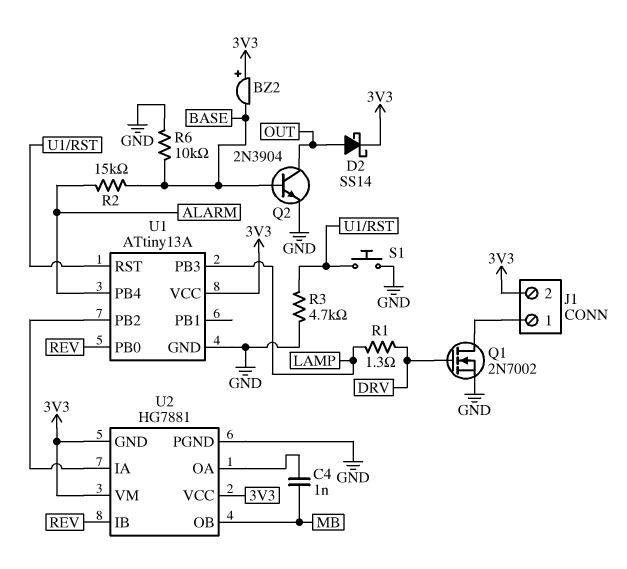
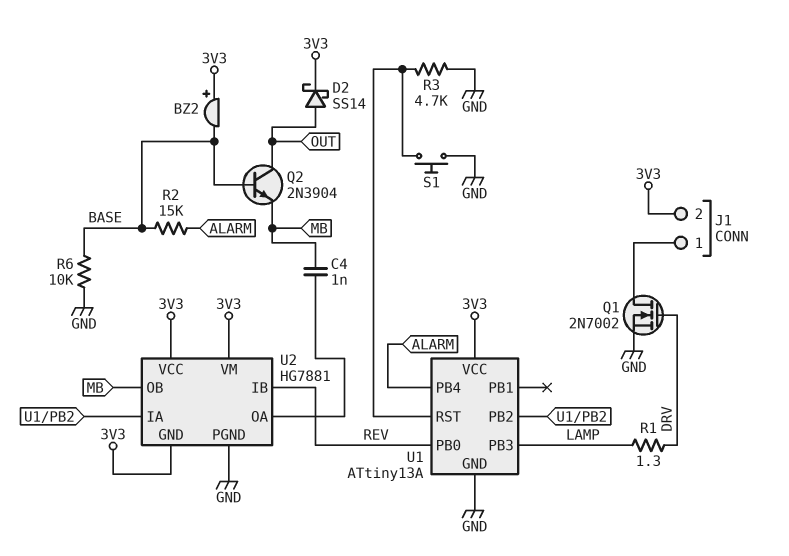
Q2: NPN 2N3904 (B BASE, C OUT, E GND) -> NPN 2N3904 (B BASE, C OUT, E MB)

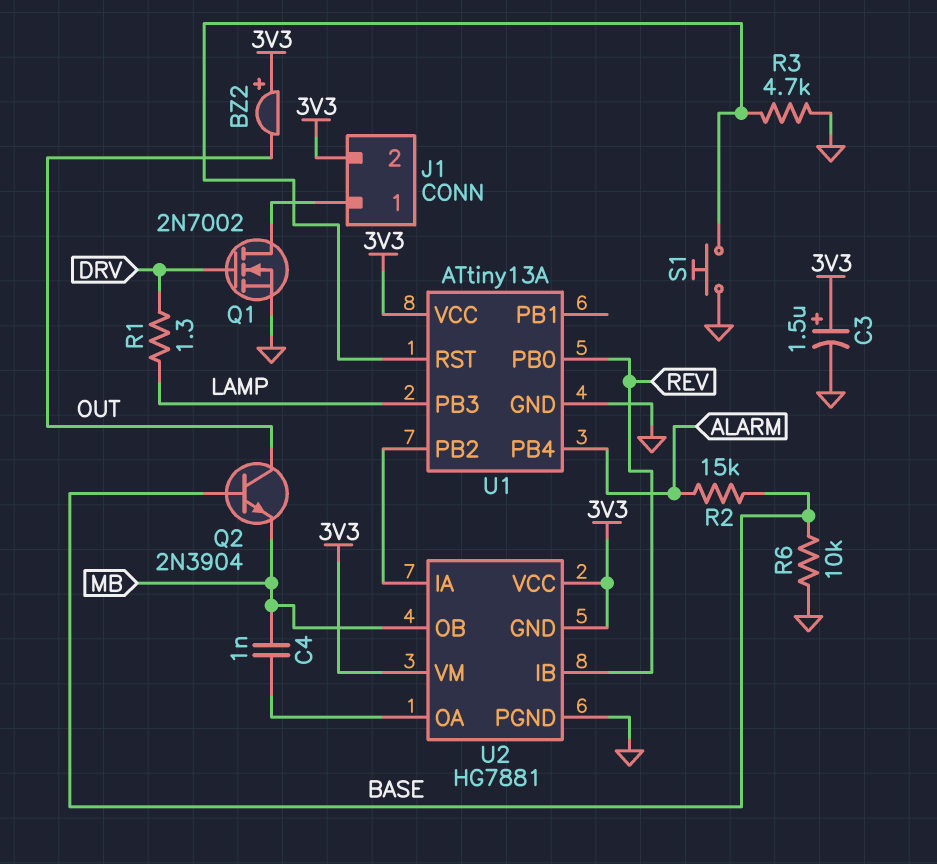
BZ2: buzzer (plus 3V3, minus BASE) -> buzzer (plus 3V3, minus OUT)
C3: none -> 1.5uF (plus 3V3, minus GND)
D2: schottky SS14 (A OUT, K 3V3) -> none

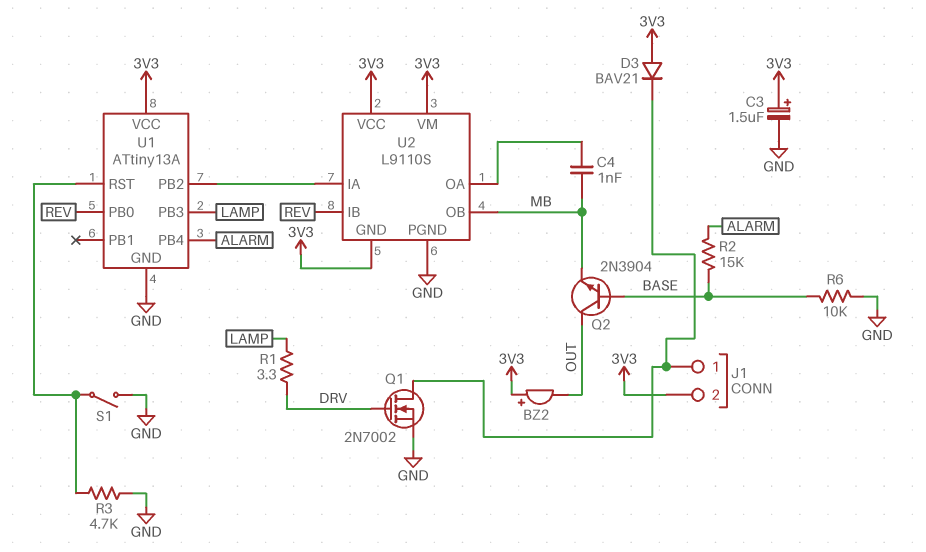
D3: none -> diode BAV21 (A 3V3, K J1/1)
R1: 1.3 (DRV, LAMP) -> 3.3 (DRV, LAMP)
S1: button (GND, U1/RST) -> switch (GND, U1/RST)
U2: HG7881 -> L9110S

